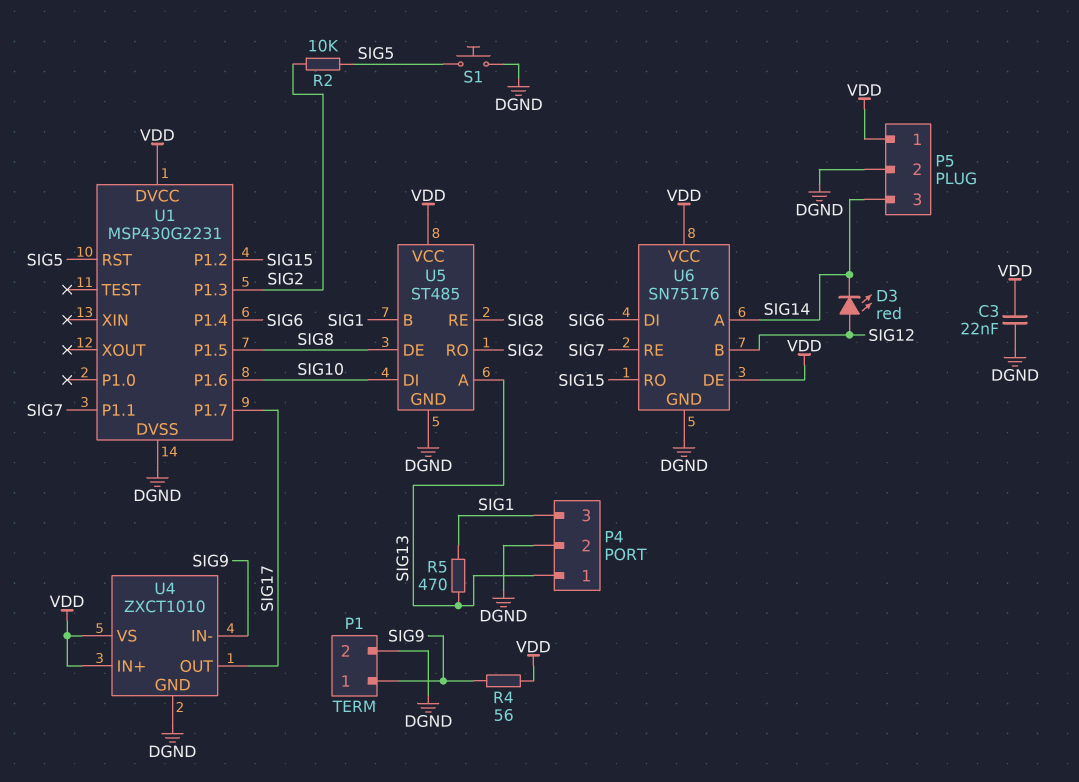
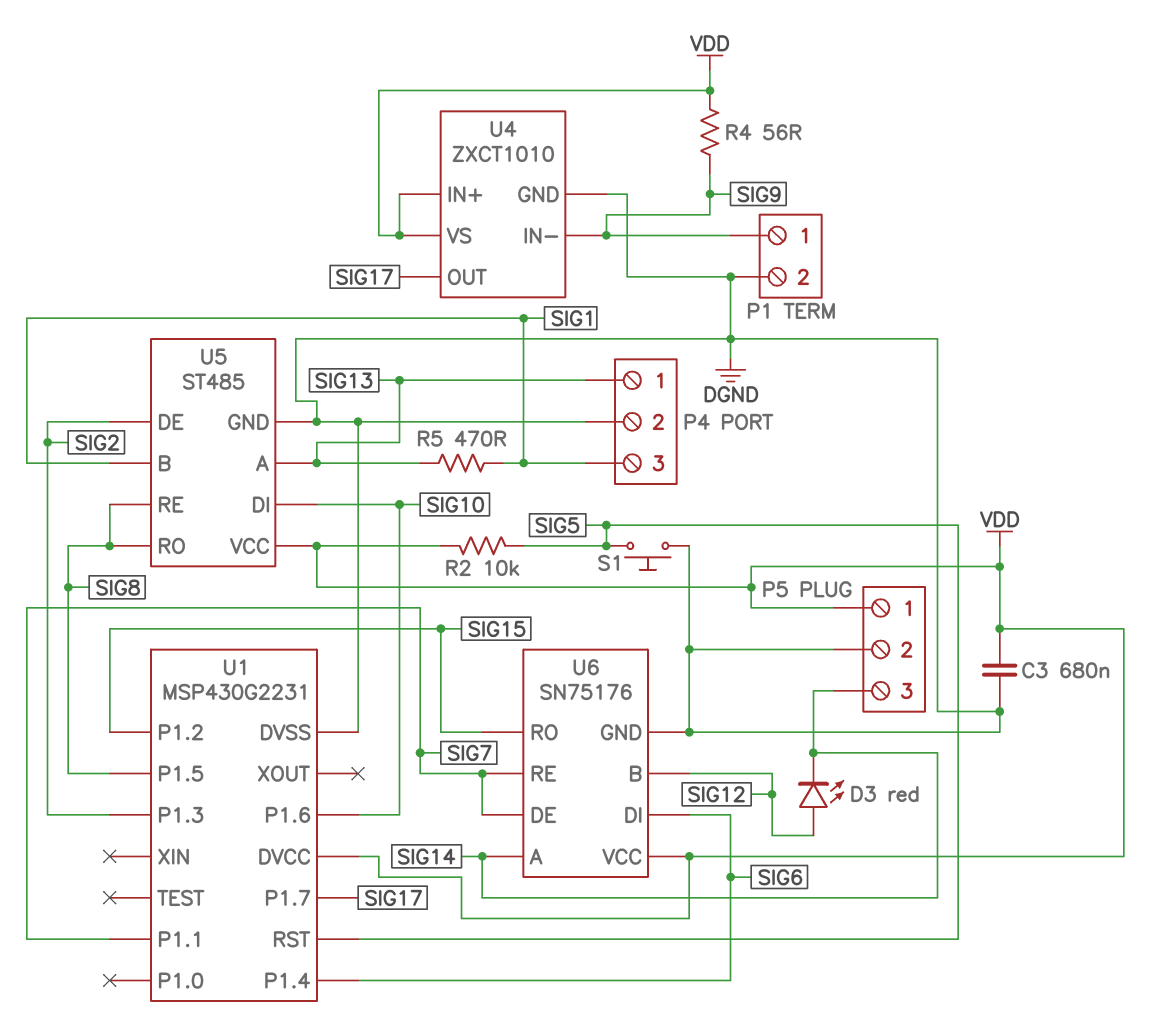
C3: 22nF (DGND, VDD) -> 680nF (DGND, VDD)
R2: 10k (SIG2, SIG5) -> 10k (SIG5, VDD)
U5 pin DE: SIG8 -> SIG2
U5 pin RO: SIG2 -> SIG8
U6 pin DE: VDD -> SIG7

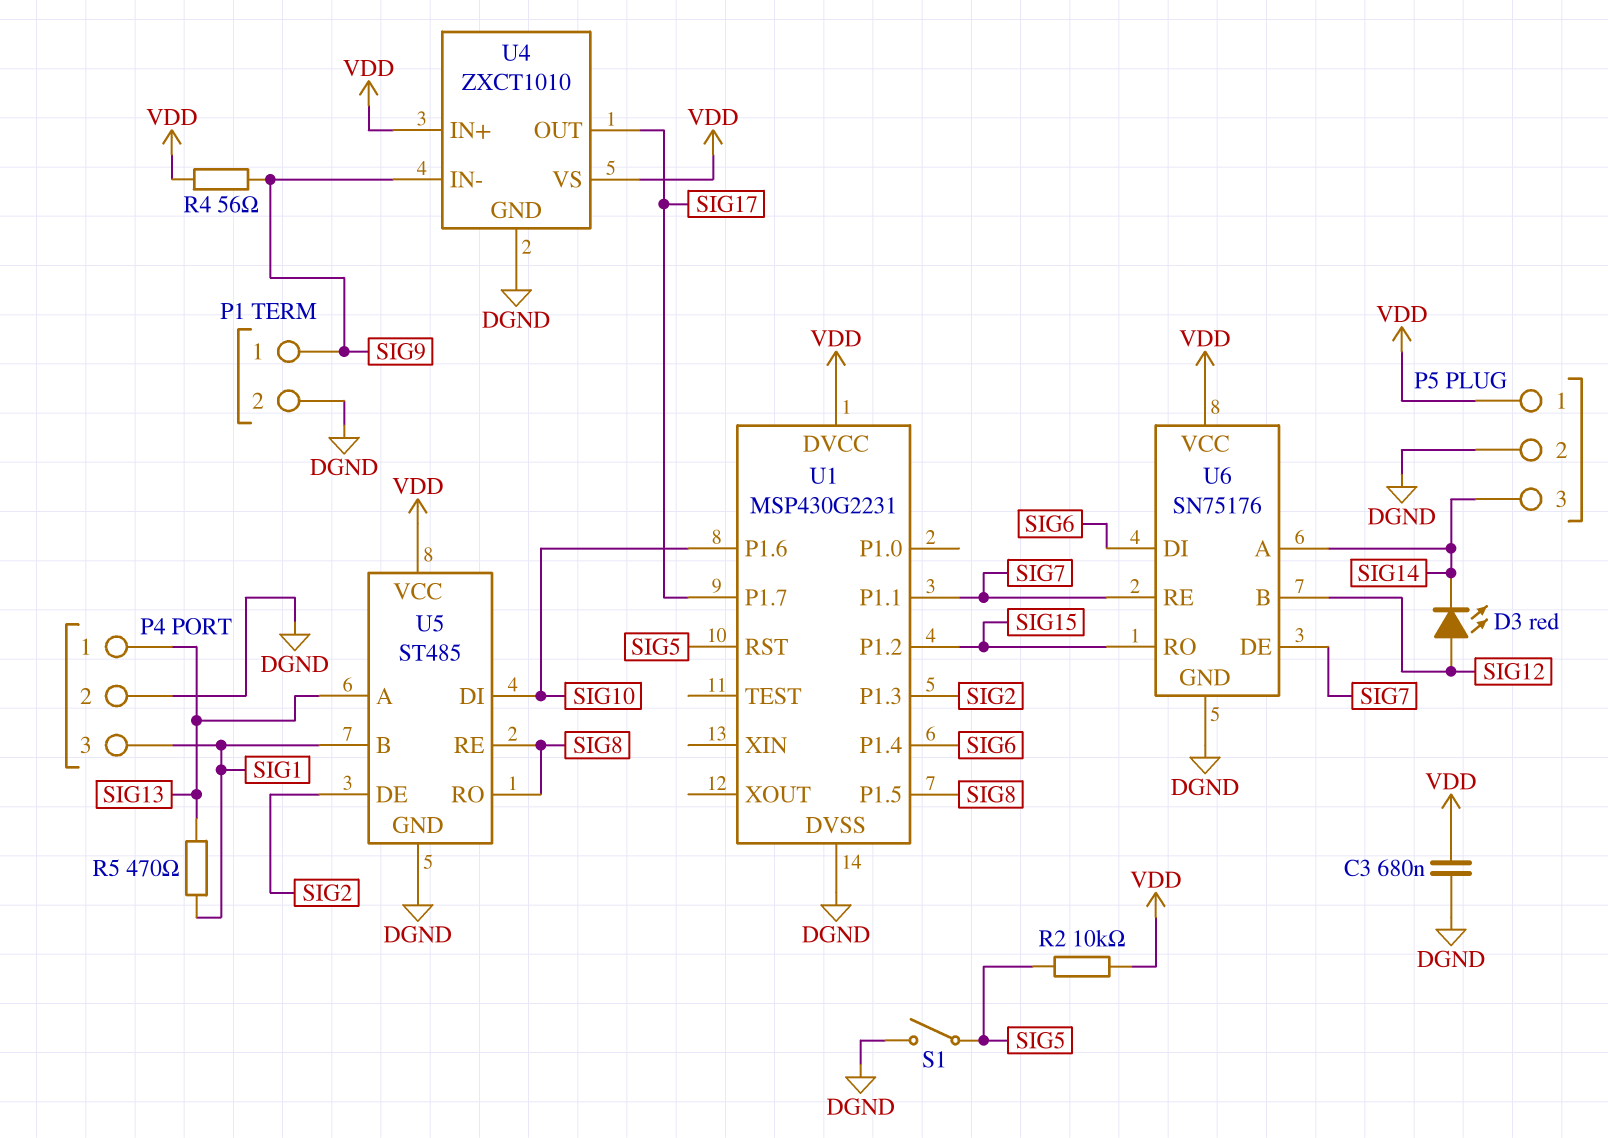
S1: button (DGND, SIG5) -> switch (DGND, SIG5)

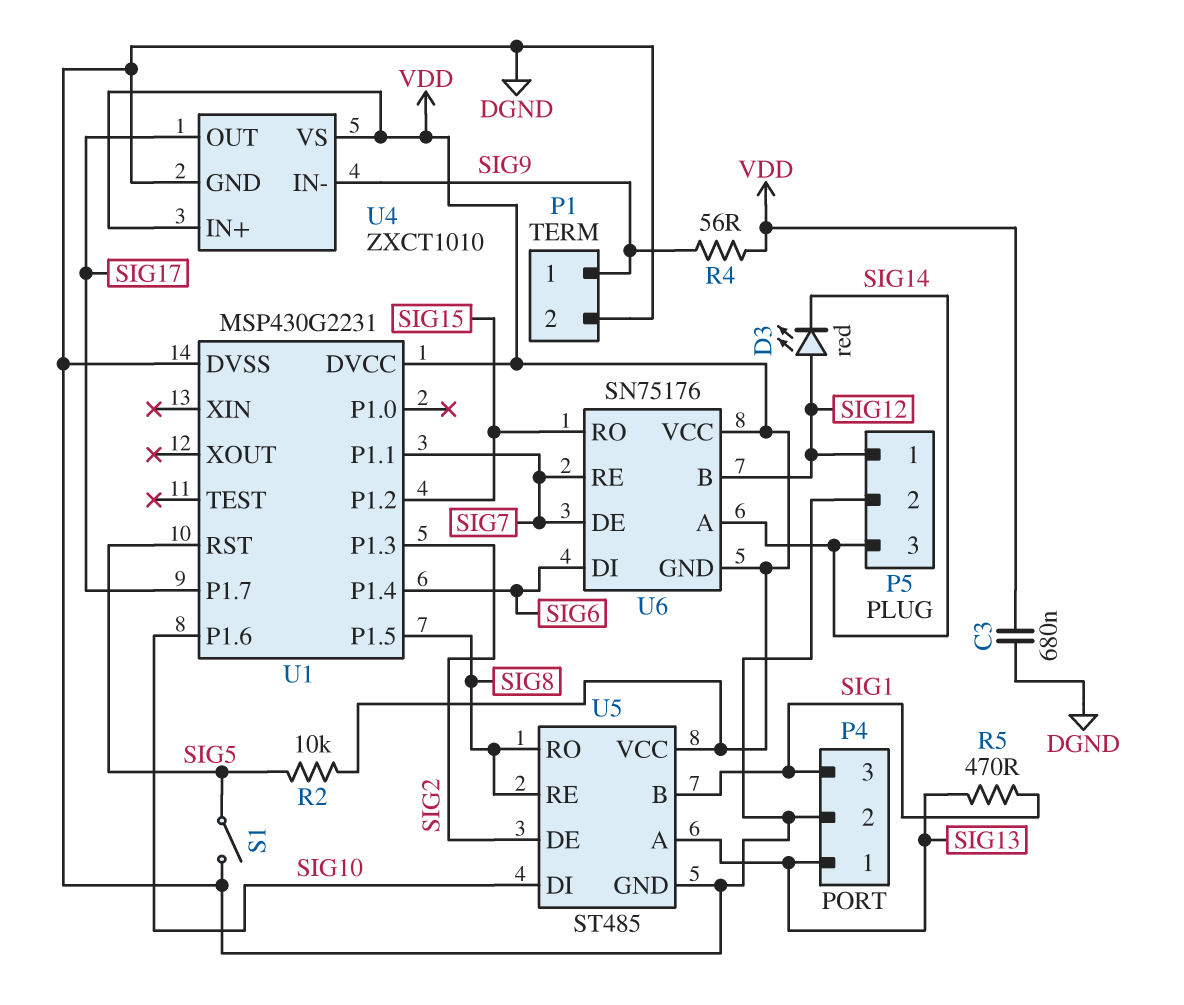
P5 pin 1: VDD -> SIG12
U6 pin GND: DGND -> VDD

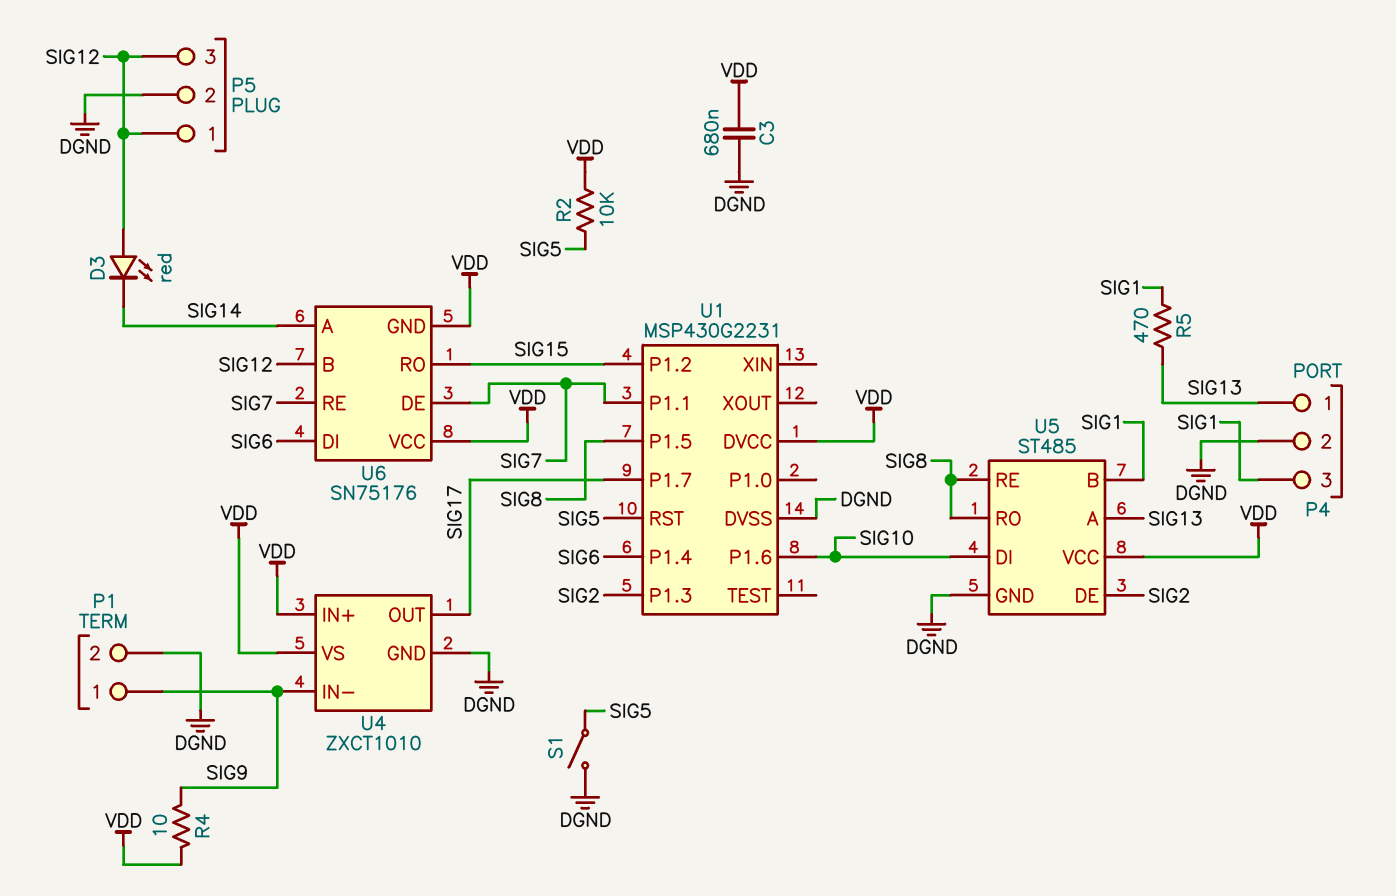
P5 pin 3: SIG14 -> SIG12
R4: 56 (SIG9, VDD) -> 10 (SIG9, VDD)

